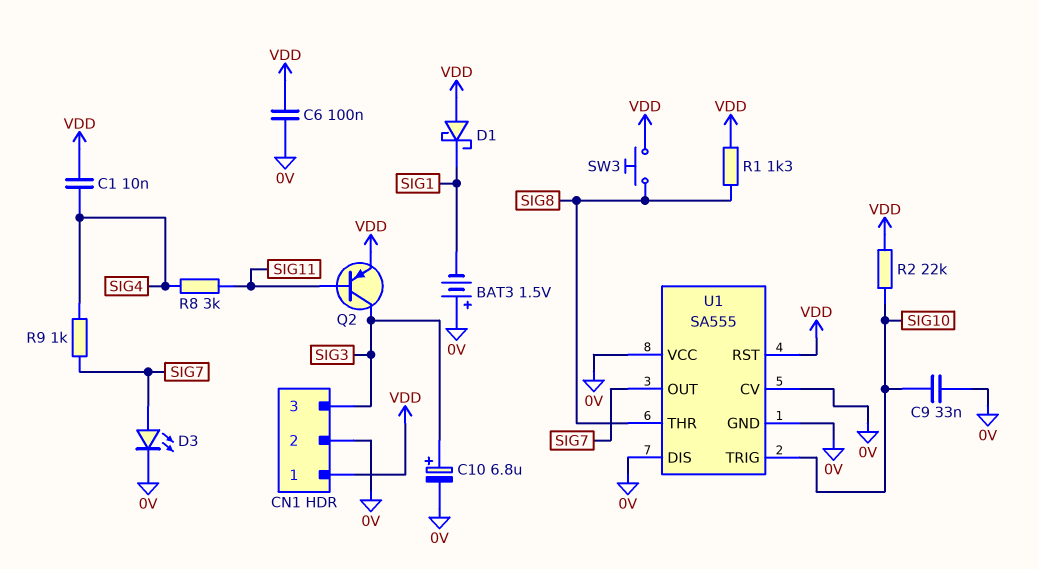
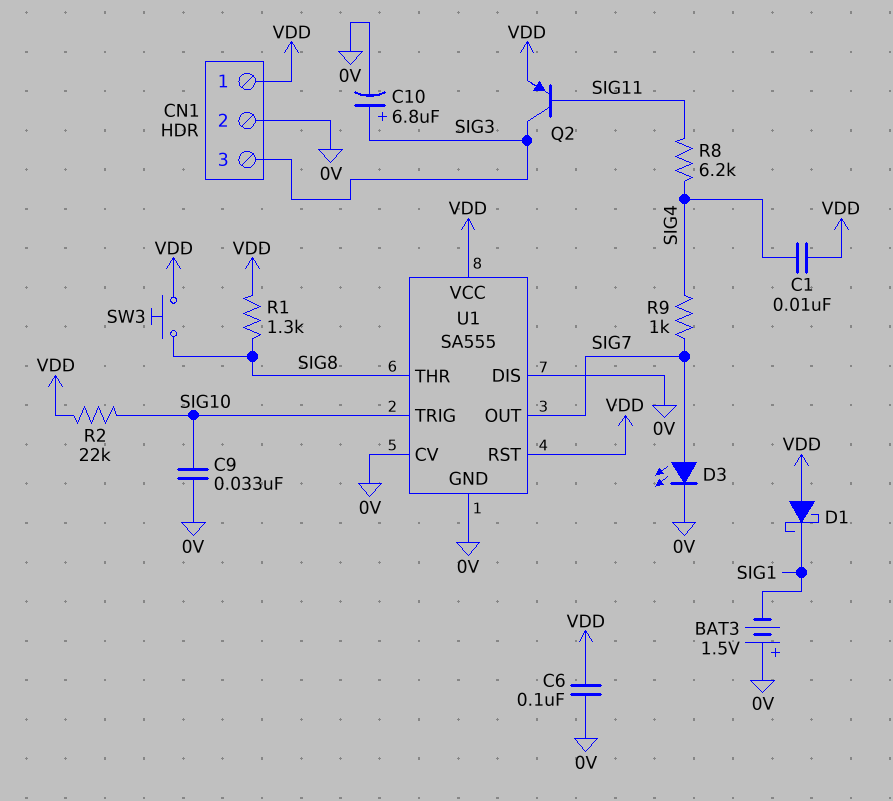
R8: 3k (SIG4, SIG11) -> 6.2k (SIG4, SIG11)
U1 pin VCC: 0V -> VDD

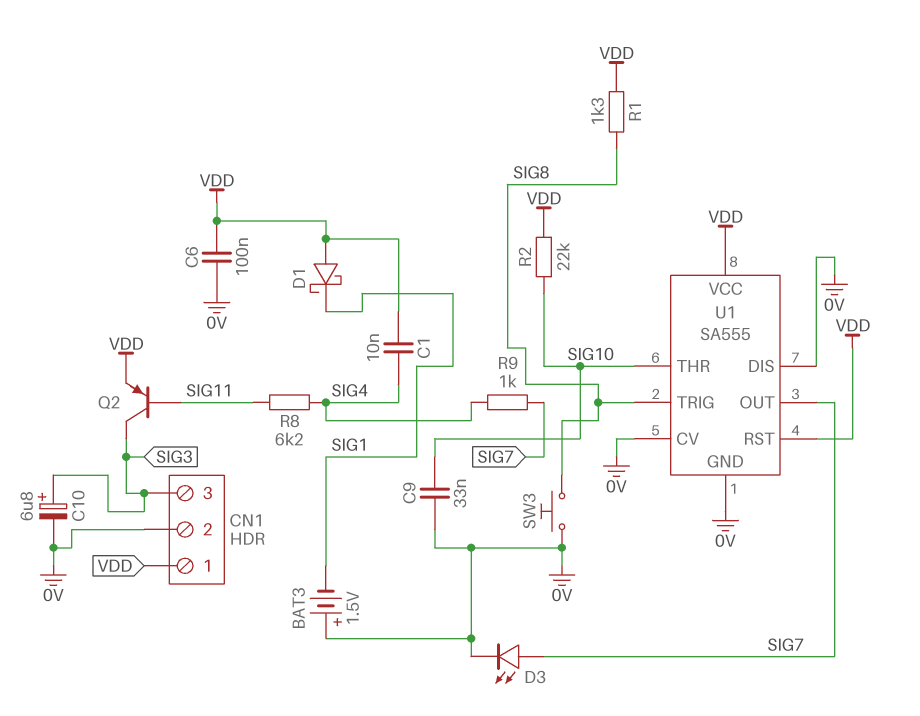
SW3: button (SIG8, VDD) -> button (0V, SIG8)
U1 pin THR: SIG8 -> SIG10
U1 pin TRIG: SIG10 -> SIG8

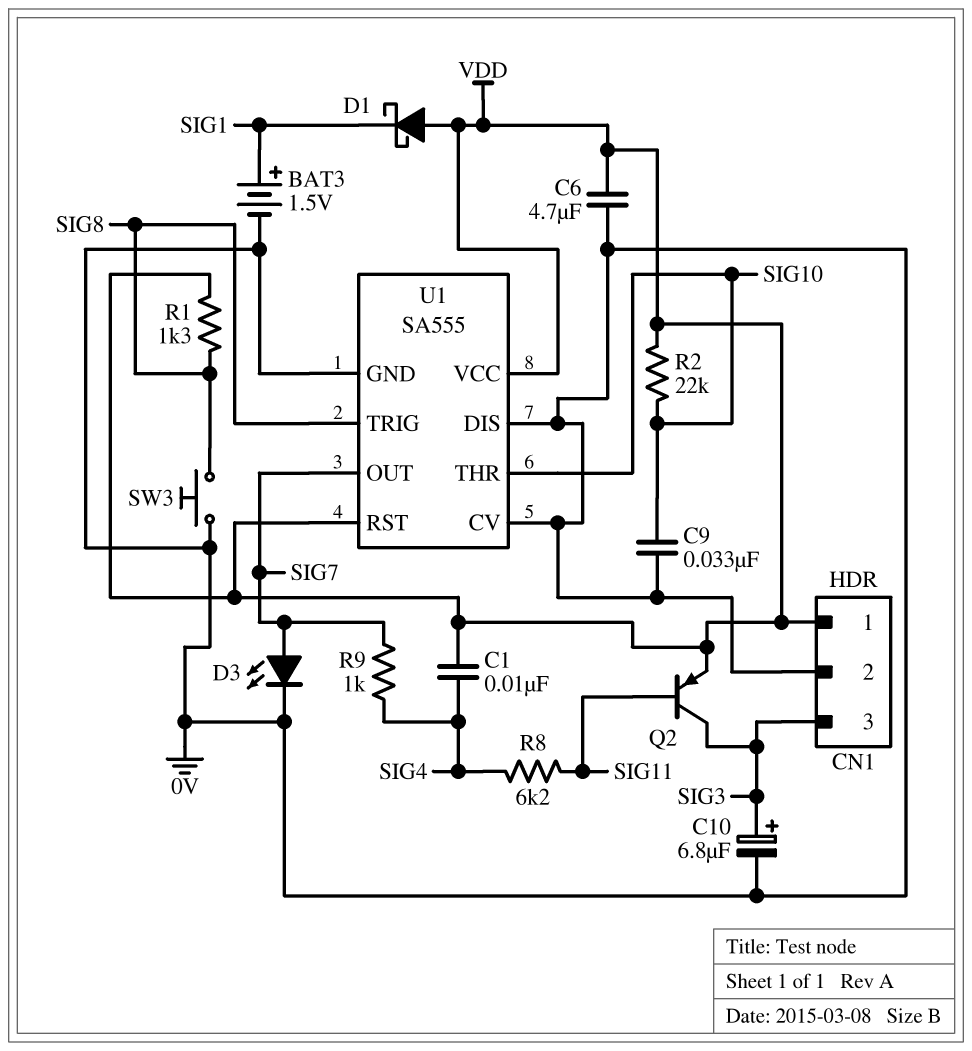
BAT3: 1.5V (plus 0V, minus SIG1) -> 1.5V (plus SIG1, minus 0V)
C6: 100nF (0V, VDD) -> 4.7uF (0V, VDD)

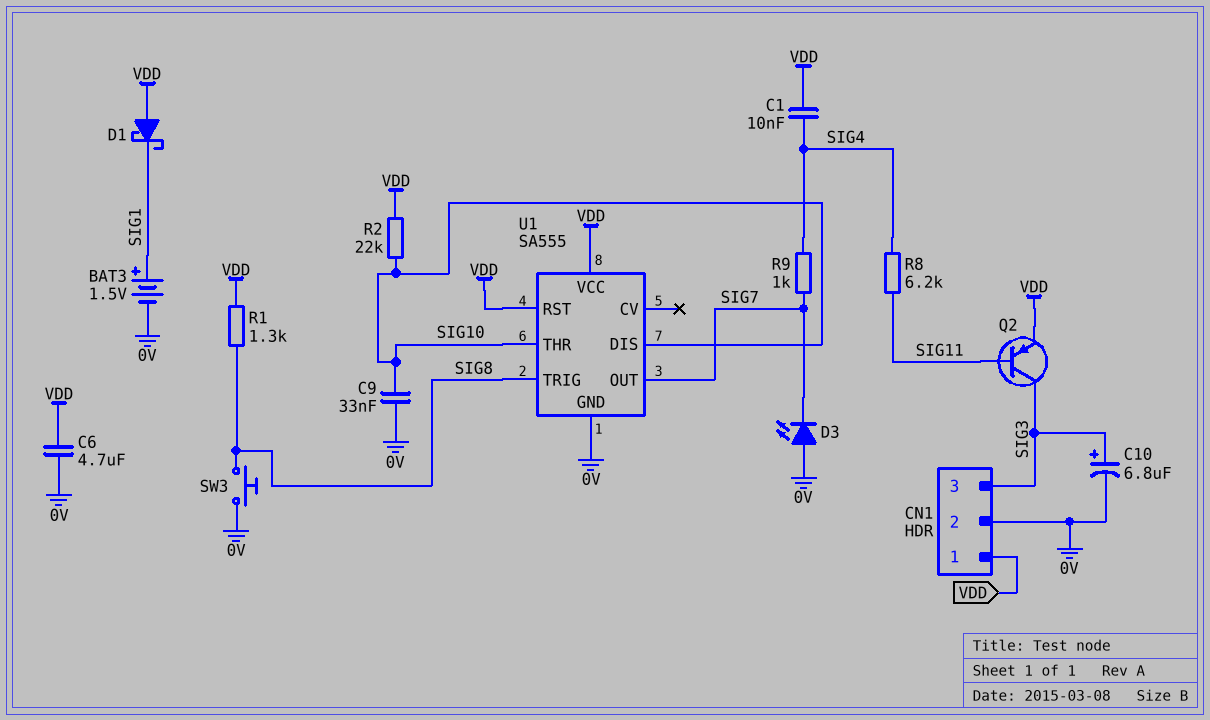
D3: LED (A SIG7, K 0V) -> LED (A 0V, K SIG7)
U1 pin CV: 0V -> none
U1 pin DIS: 0V -> SIG10

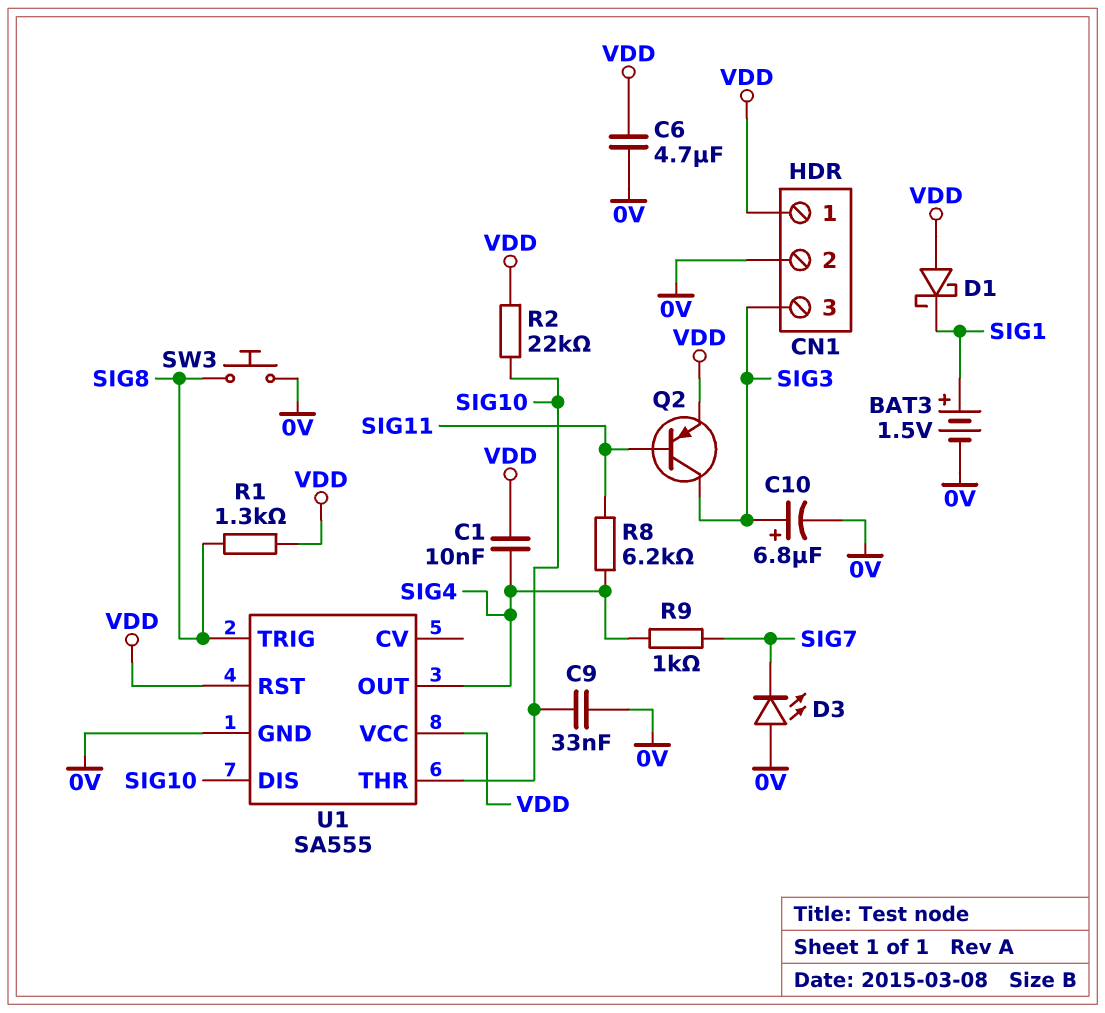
U1 pin OUT: SIG7 -> SIG4

